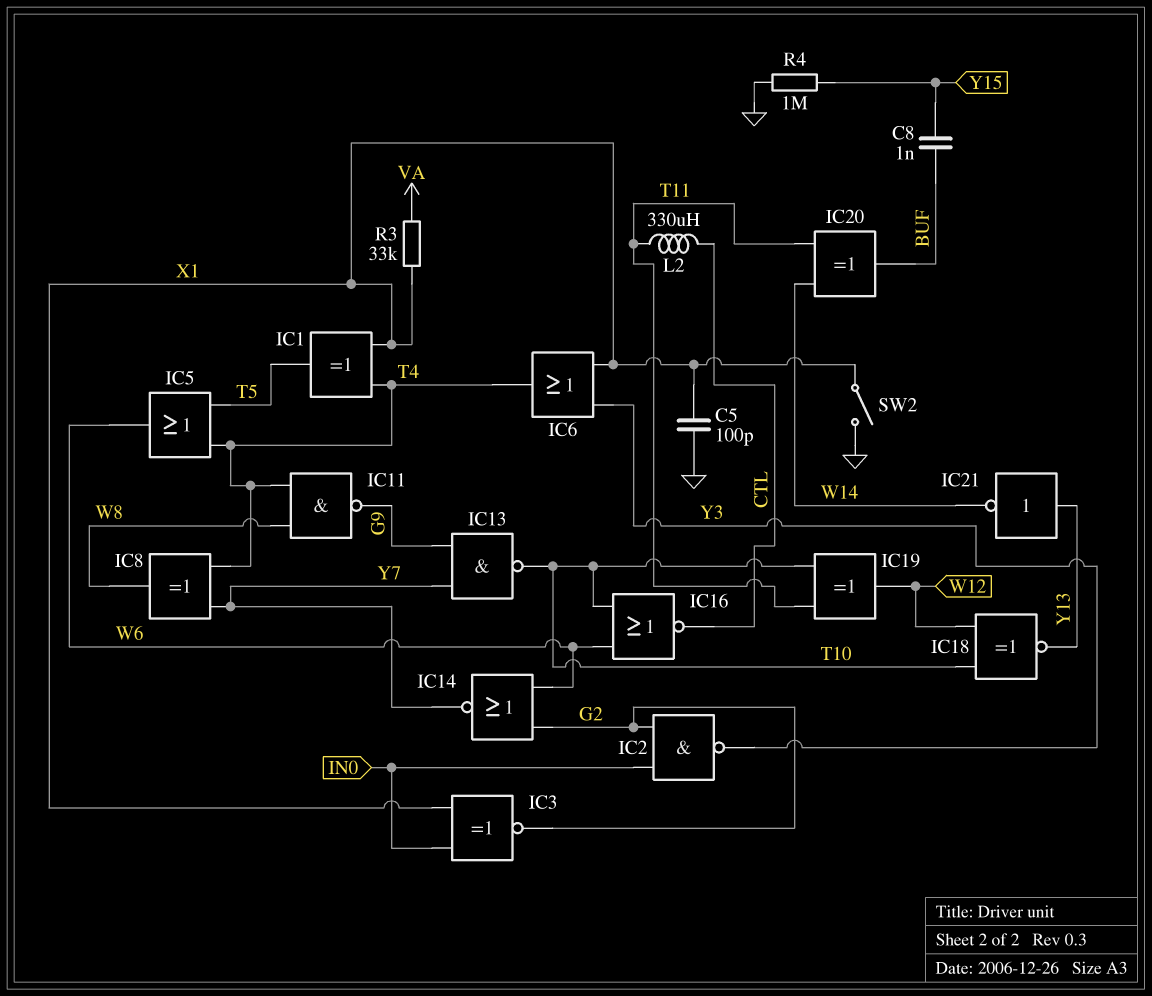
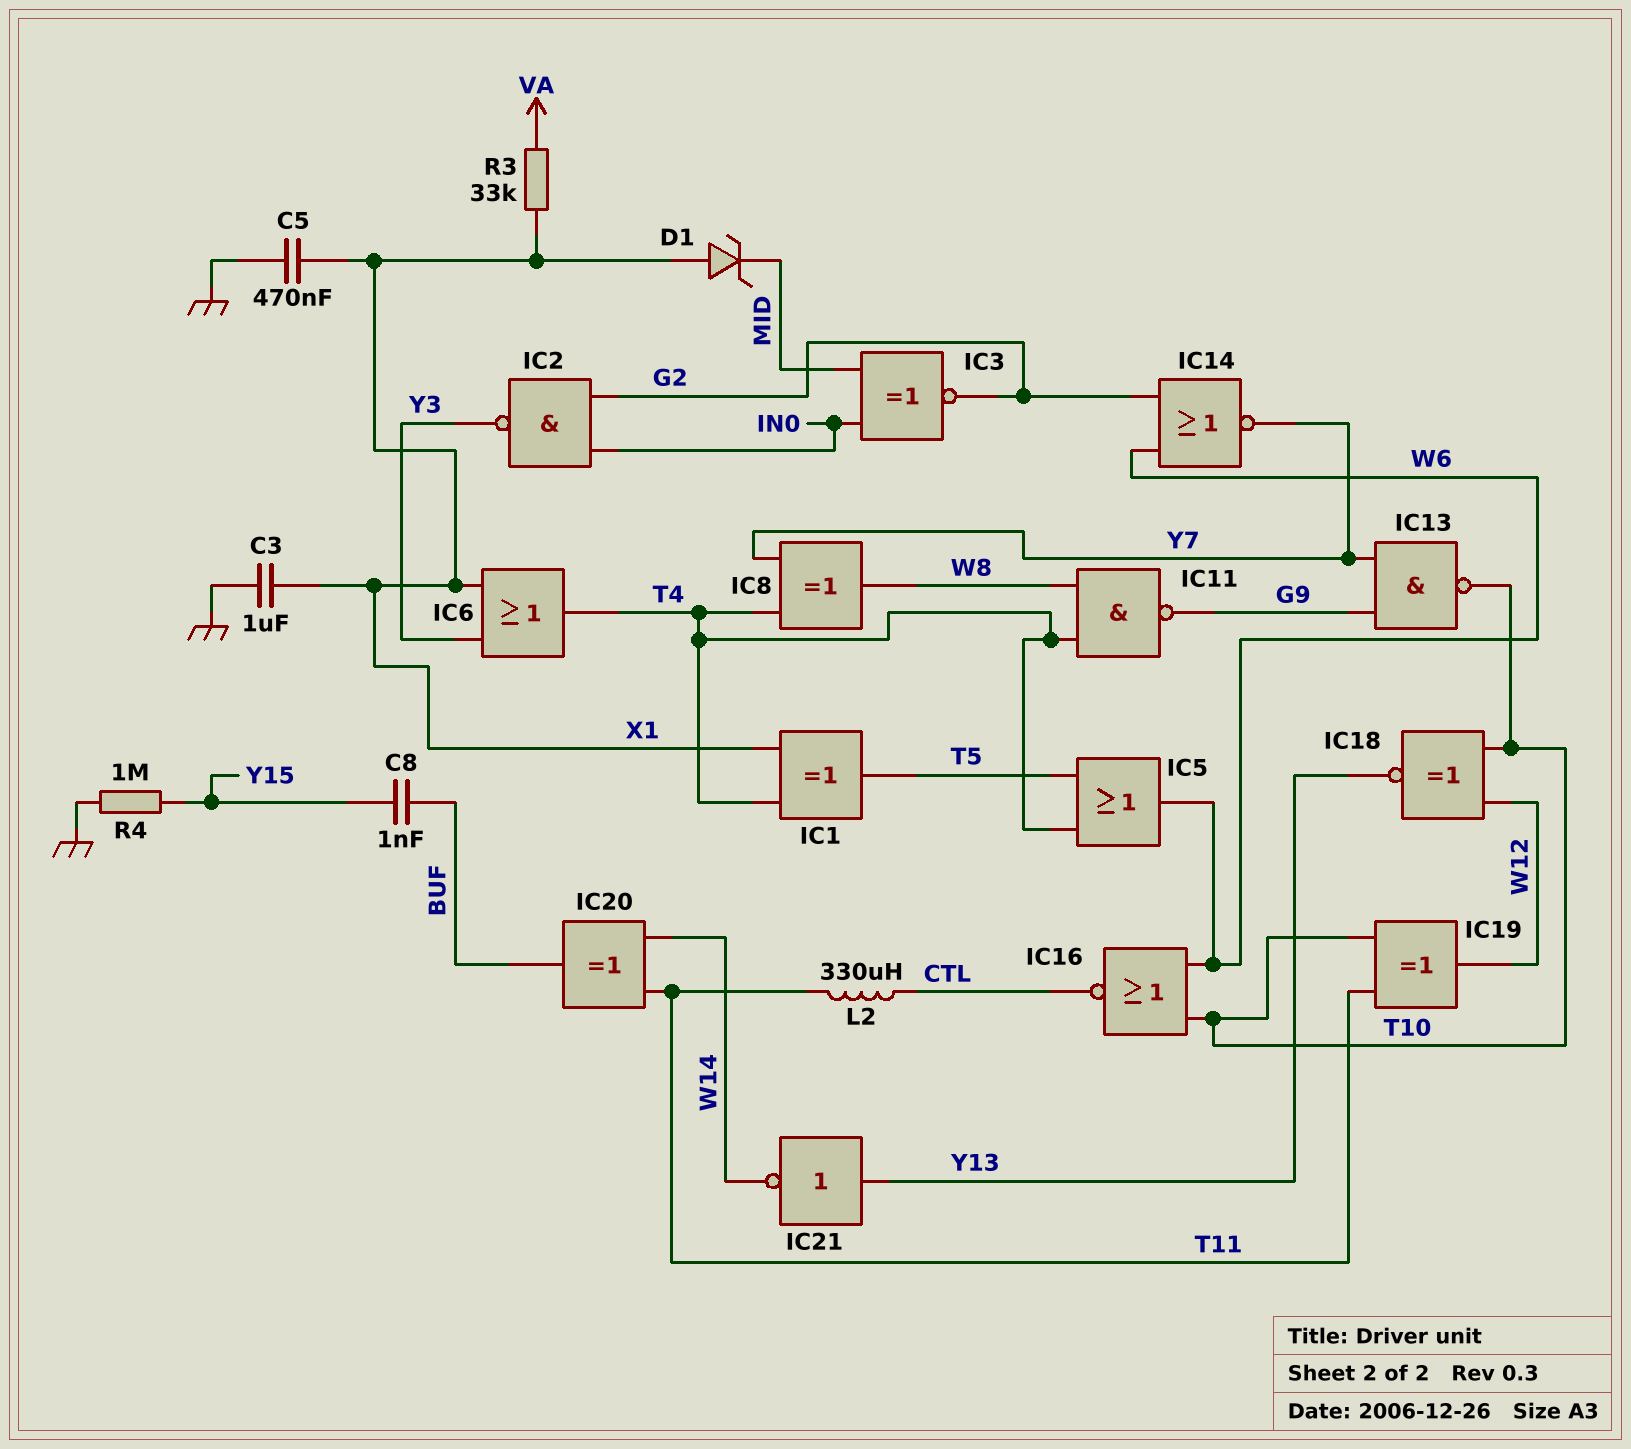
C3: none -> 1uF (GND, X1)
C5: 100pF (GND, X1) -> 470nF (GND, X1)
D1: none -> zener (A X1, K MID)
IC3: XNOR (in IN0, in X1, out G2) -> XNOR (in IN0, in MID, out G2)
SW2: switch (GND, X1) -> none

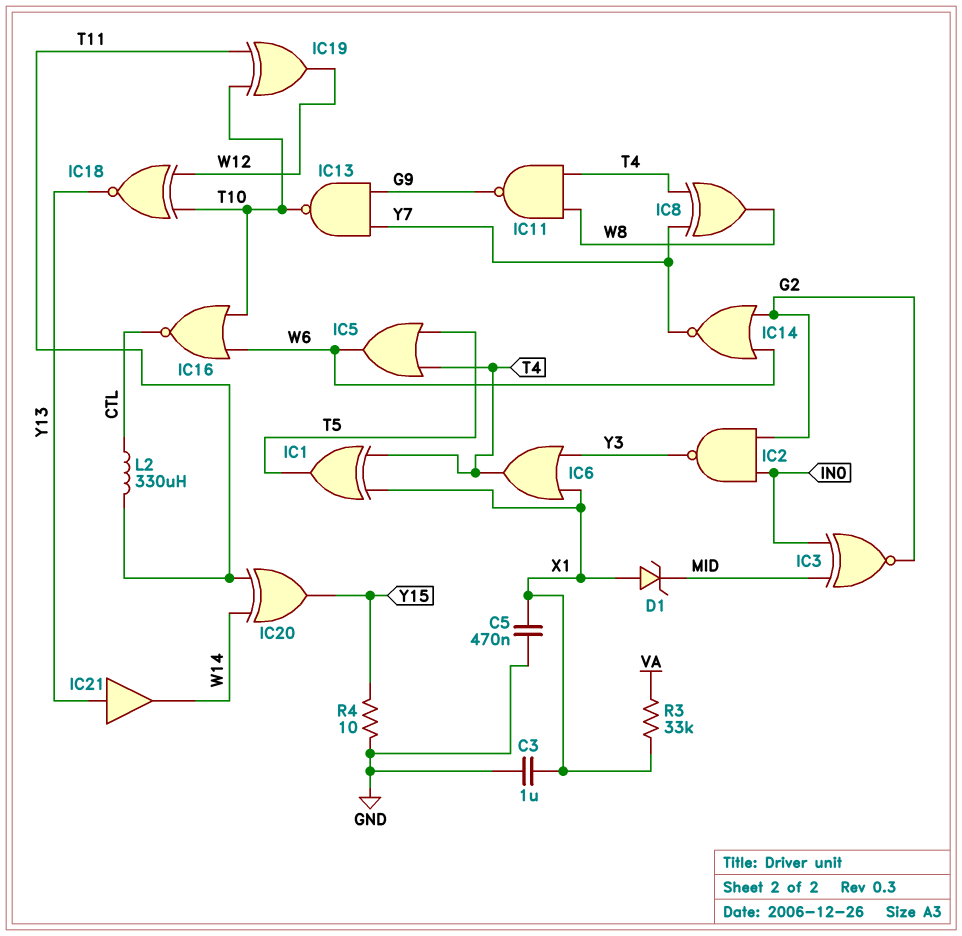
C8: 1nF (BUF, Y15) -> none
IC20: XOR (in T11, in W14, out BUF) -> XOR (in T11, in W14, out Y15)
IC21: NOT (in Y13, out W14) -> buffer (in Y13, out W14)
R4: 1M (GND, Y15) -> 10 (GND, Y15)

